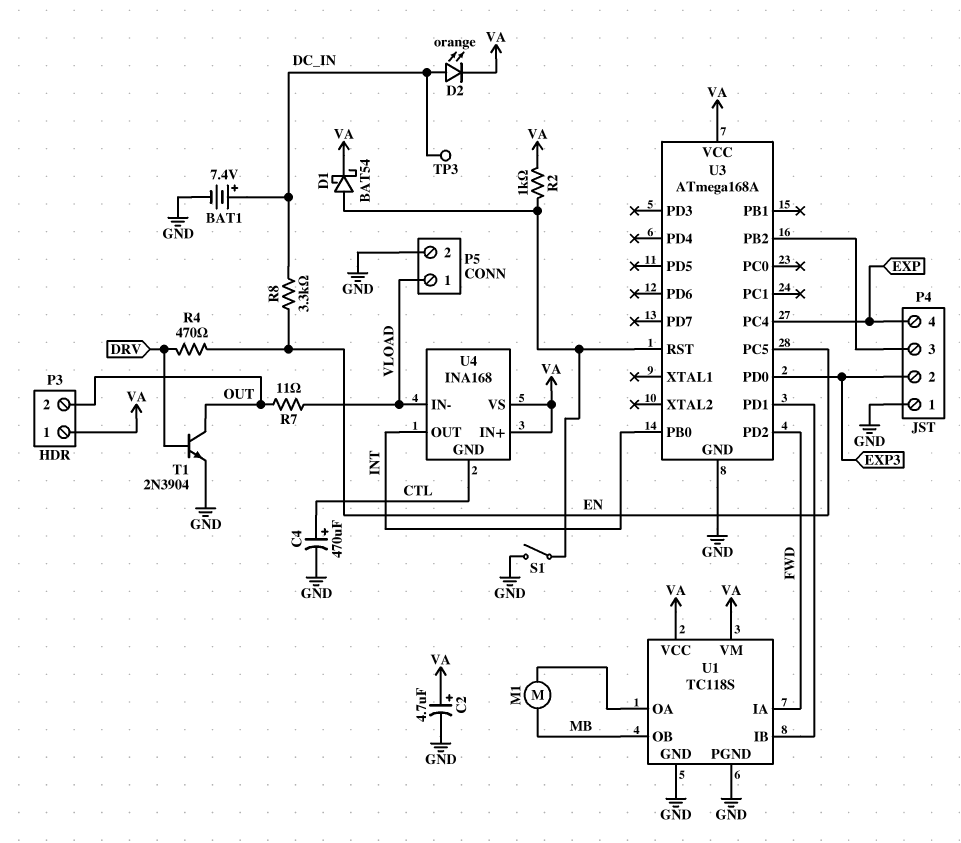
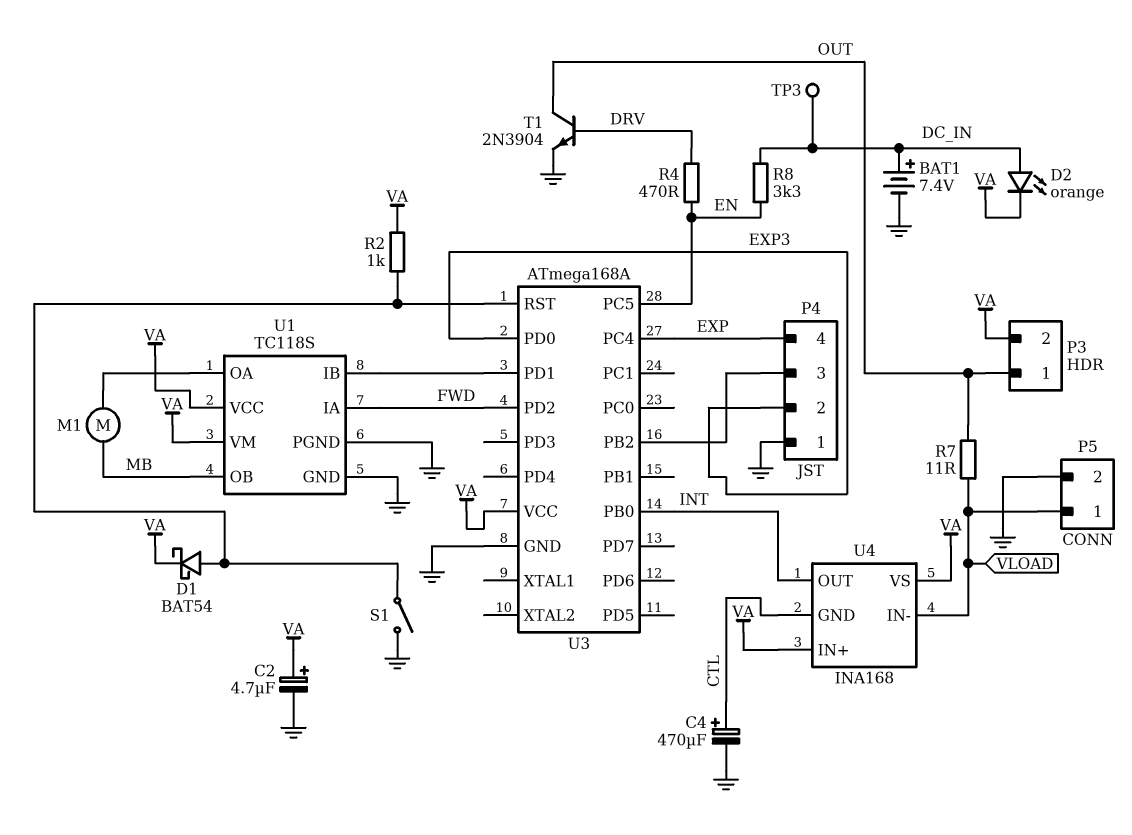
P3 pin 1: VA -> OUT
P3 pin 2: OUT -> VA

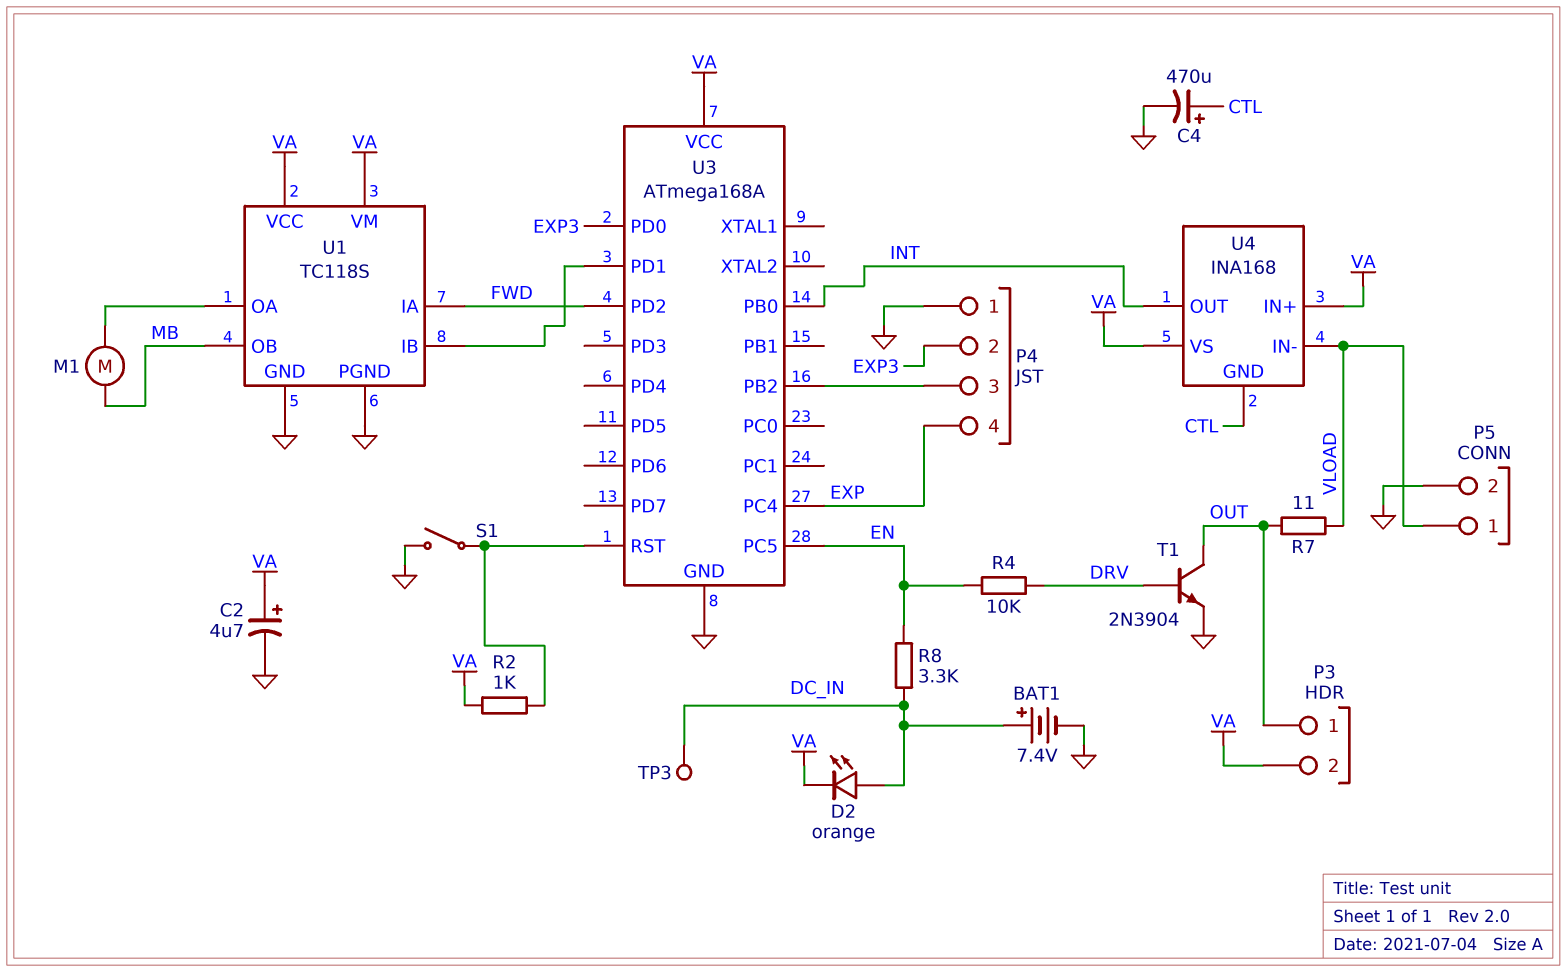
D1: schottky BAT54 (A U3/RST, K VA) -> none
R4: 470 (DRV, EN) -> 10k (DRV, EN)

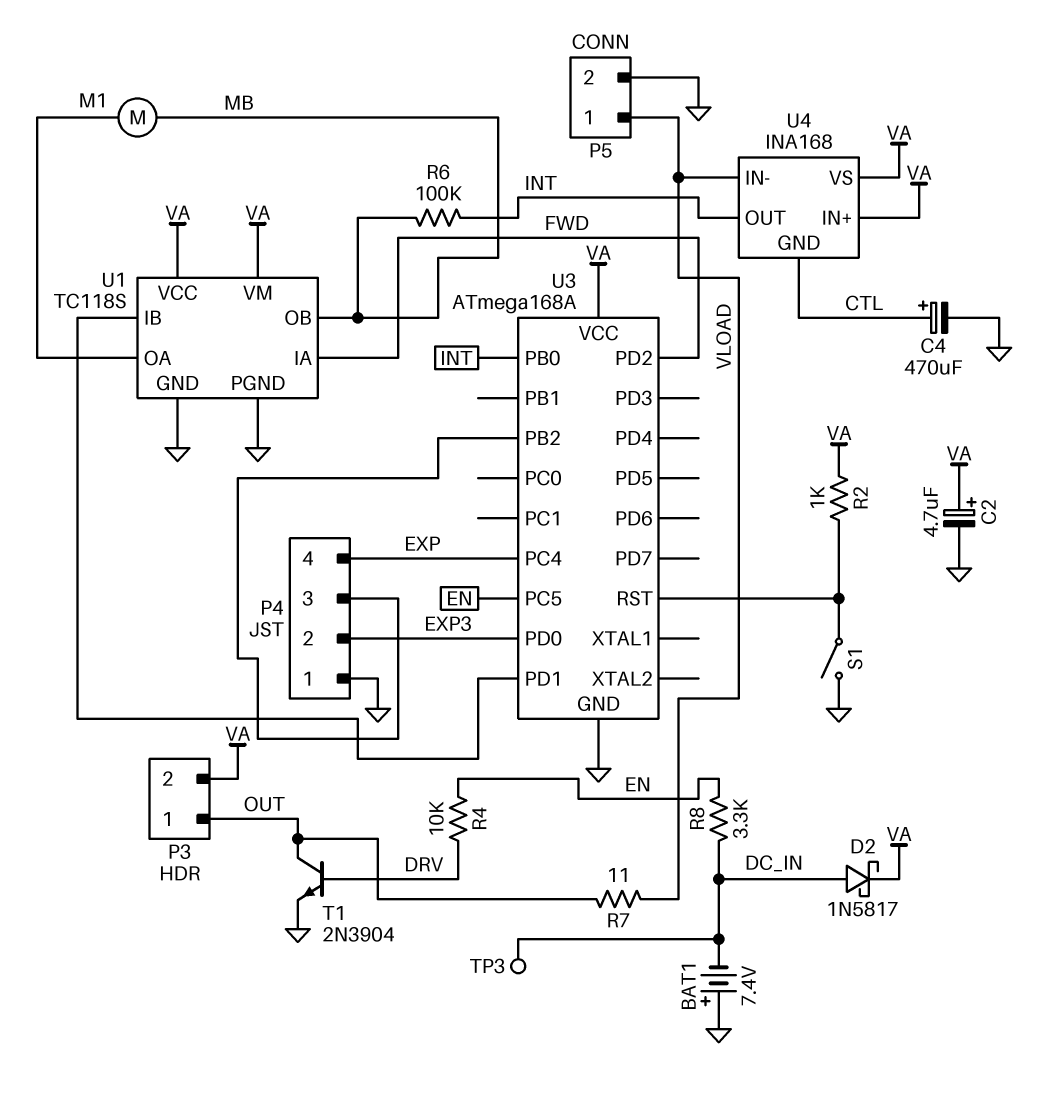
BAT1: 7.4V (plus DC_IN, minus GND) -> 7.4V (plus GND, minus DC_IN)
D2: LED orange (A DC_IN, K VA) -> schottky 1N5817 (A DC_IN, K VA)
R6: none -> 100k (INT, MB)

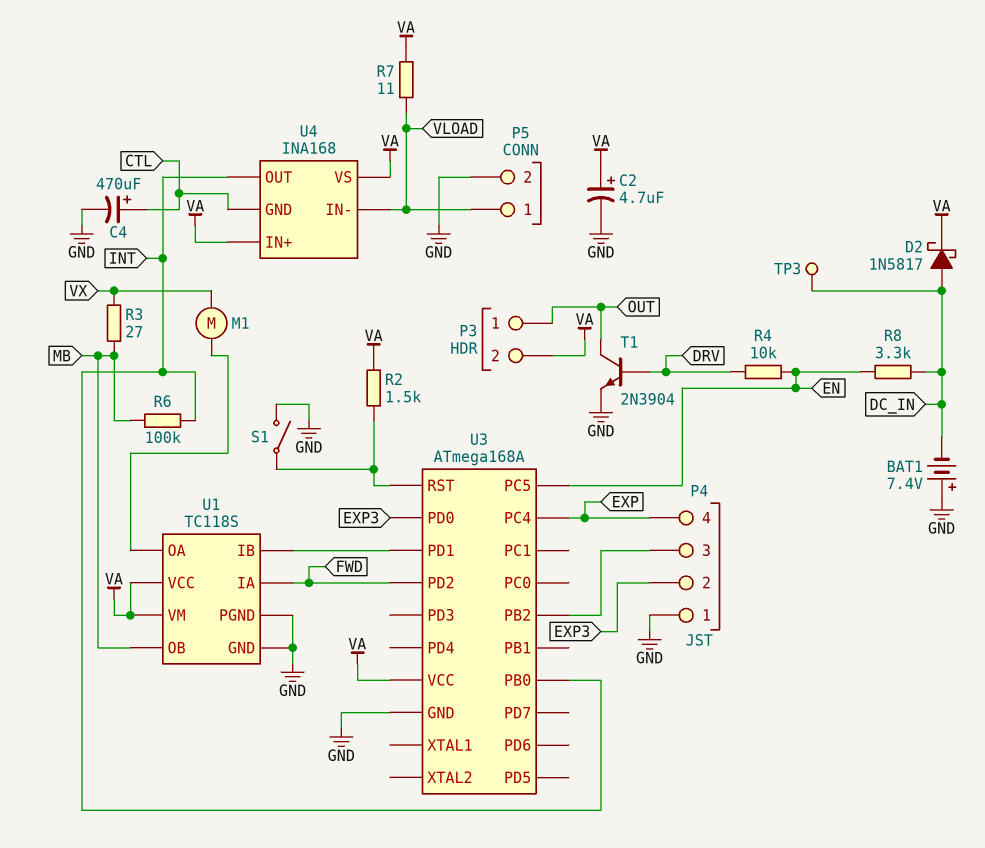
M1: motor (MB, U1/OA) -> motor (U1/OA, VX)
R2: 1k (U3/RST, VA) -> 1.5k (U3/RST, VA)
R3: none -> 27 (MB, VX)
R7: 11 (OUT, VLOAD) -> 11 (VA, VLOAD)

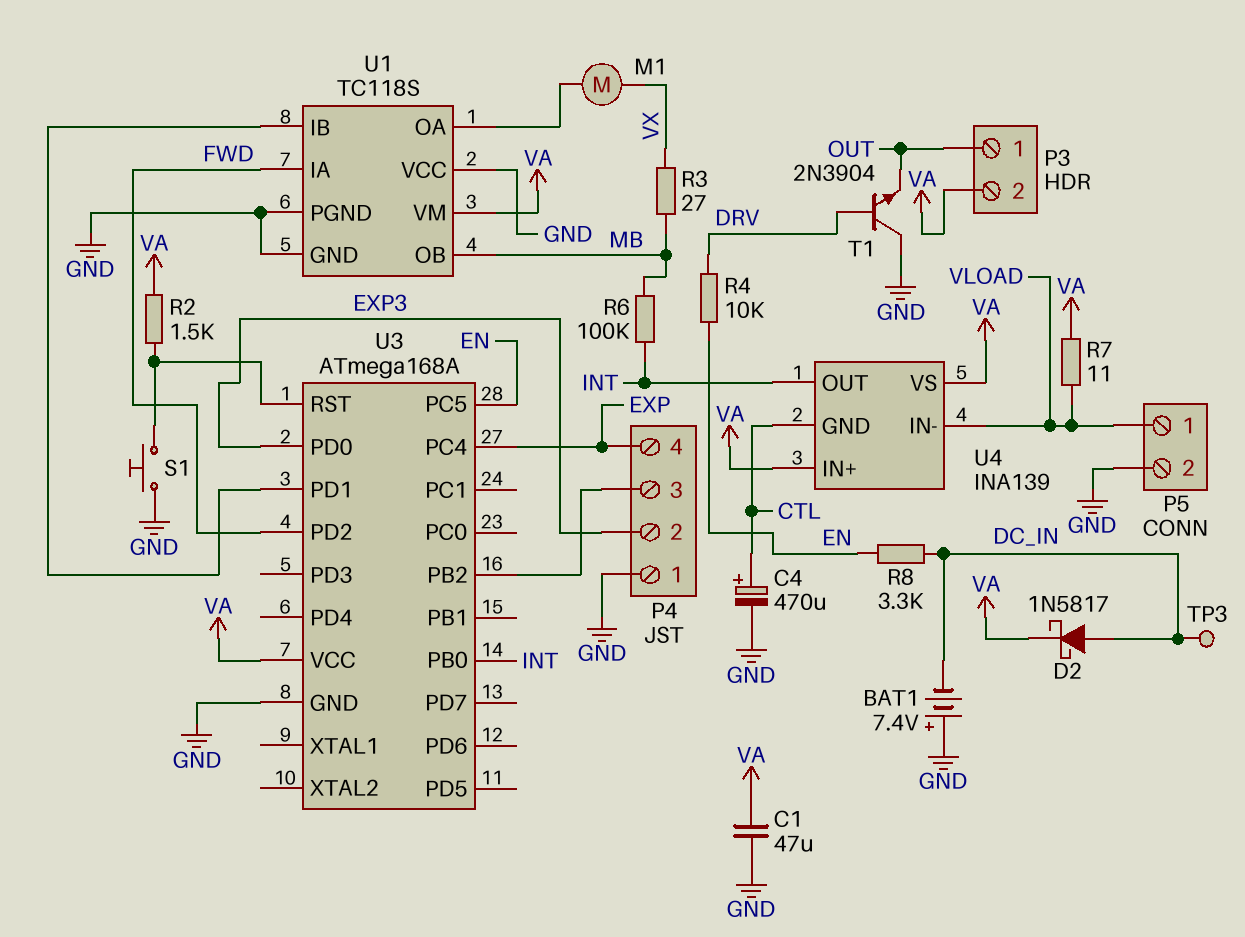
C1: none -> 47uF (GND, VA)
C2: 4.7uF (plus VA, minus GND) -> none
S1: switch (GND, U3/RST) -> button (GND, U3/RST)
T1: NPN 2N3904 (B DRV, C OUT, E GND) -> NPN 2N3904 (B DRV, C GND, E OUT)
U1 pin VCC: VA -> GND
U4: INA168 -> INA139

